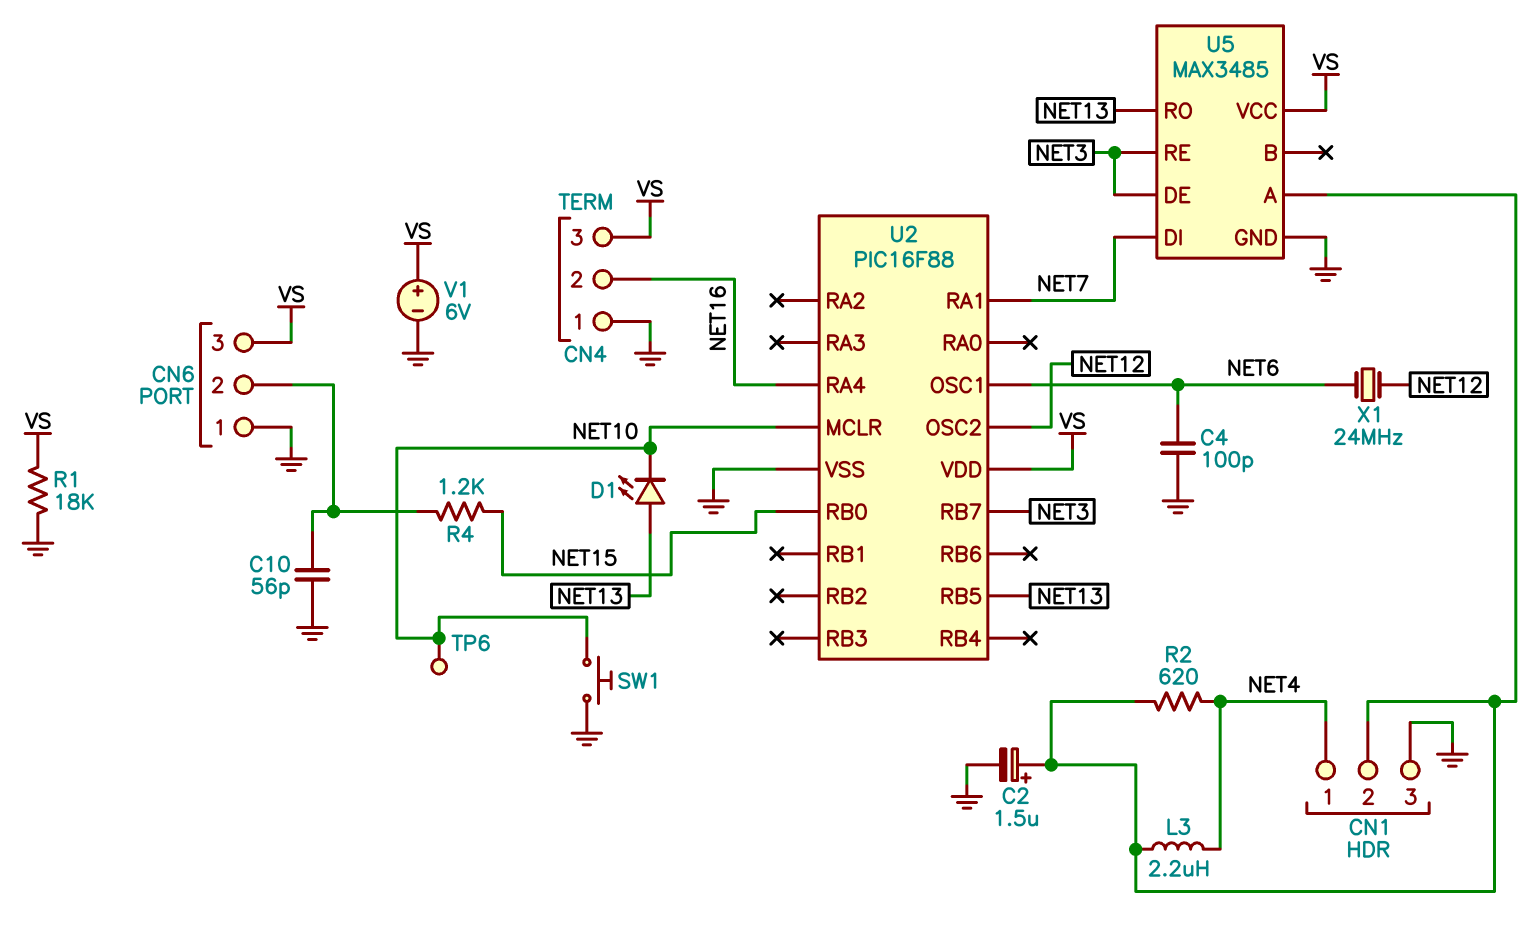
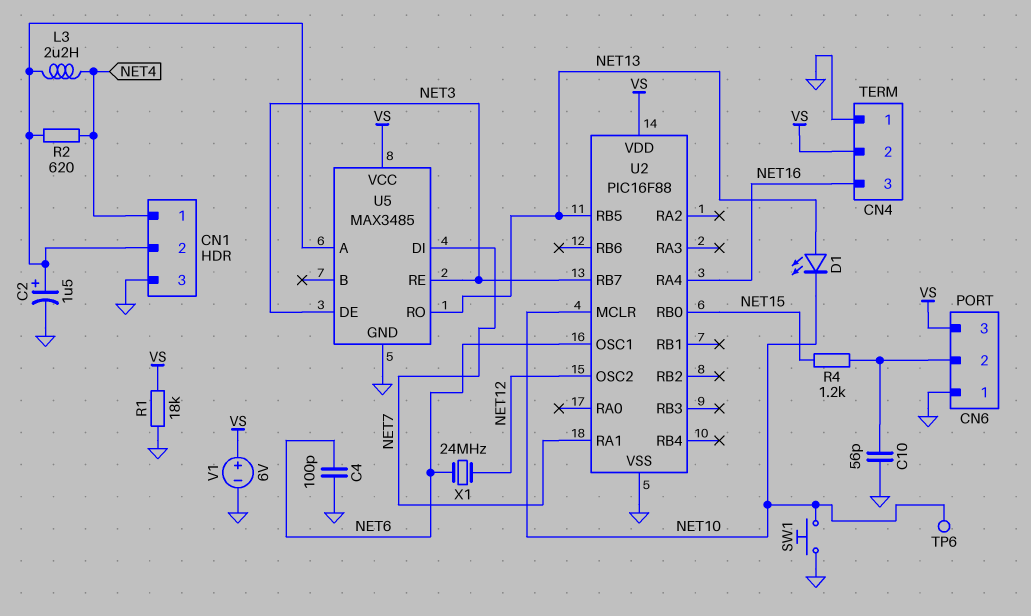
CN4 pin 2: NET16 -> VS
CN4 pin 3: VS -> NET16

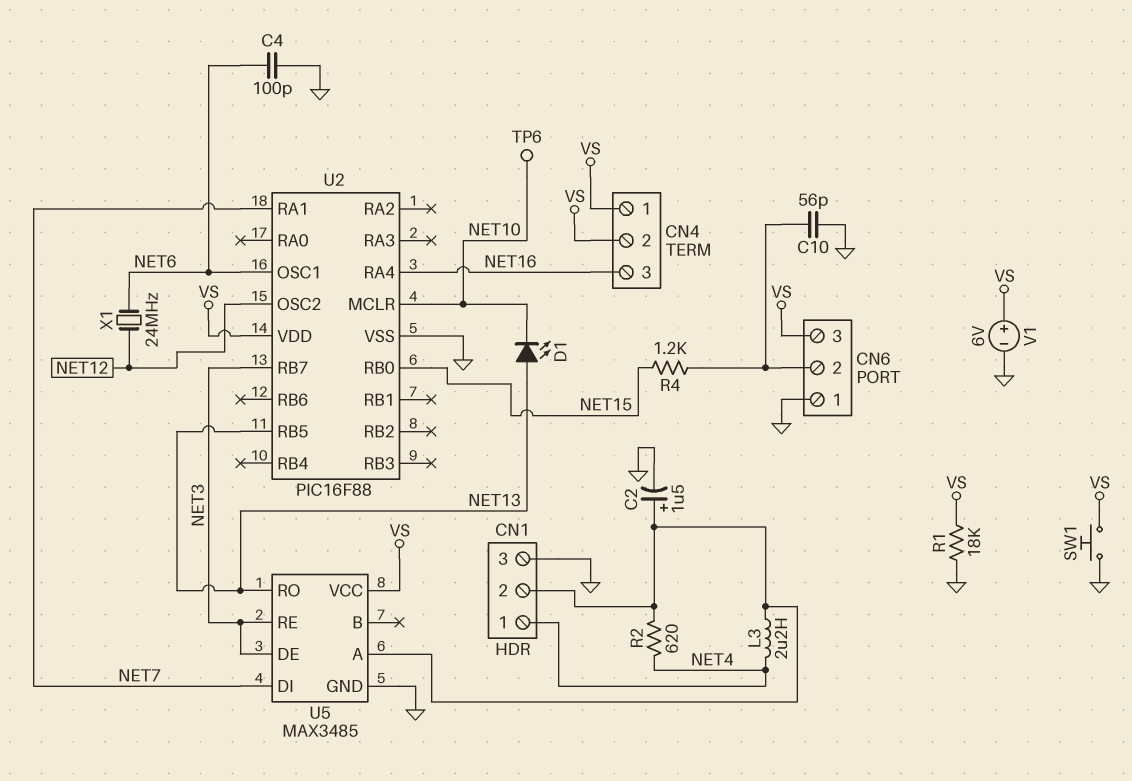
CN4 pin 1: GND -> VS
SW1: button (GND, NET10) -> button (GND, VS)

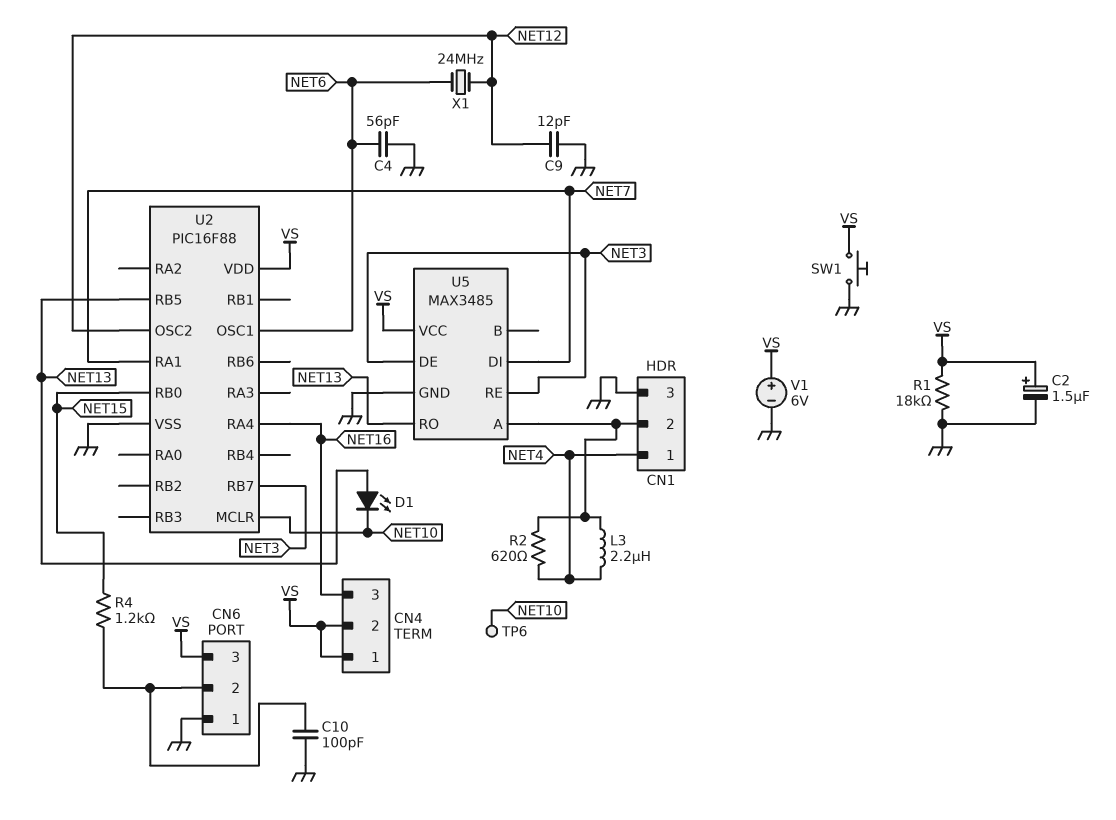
C2: 1.5uF (plus CN1/2, minus GND) -> 1.5uF (plus VS, minus GND)
C4: 100pF (GND, NET6) -> 56pF (GND, NET6)
C9: none -> 12pF (GND, NET12)
C10: 56pF (CN6/2, GND) -> 100pF (CN6/2, GND)

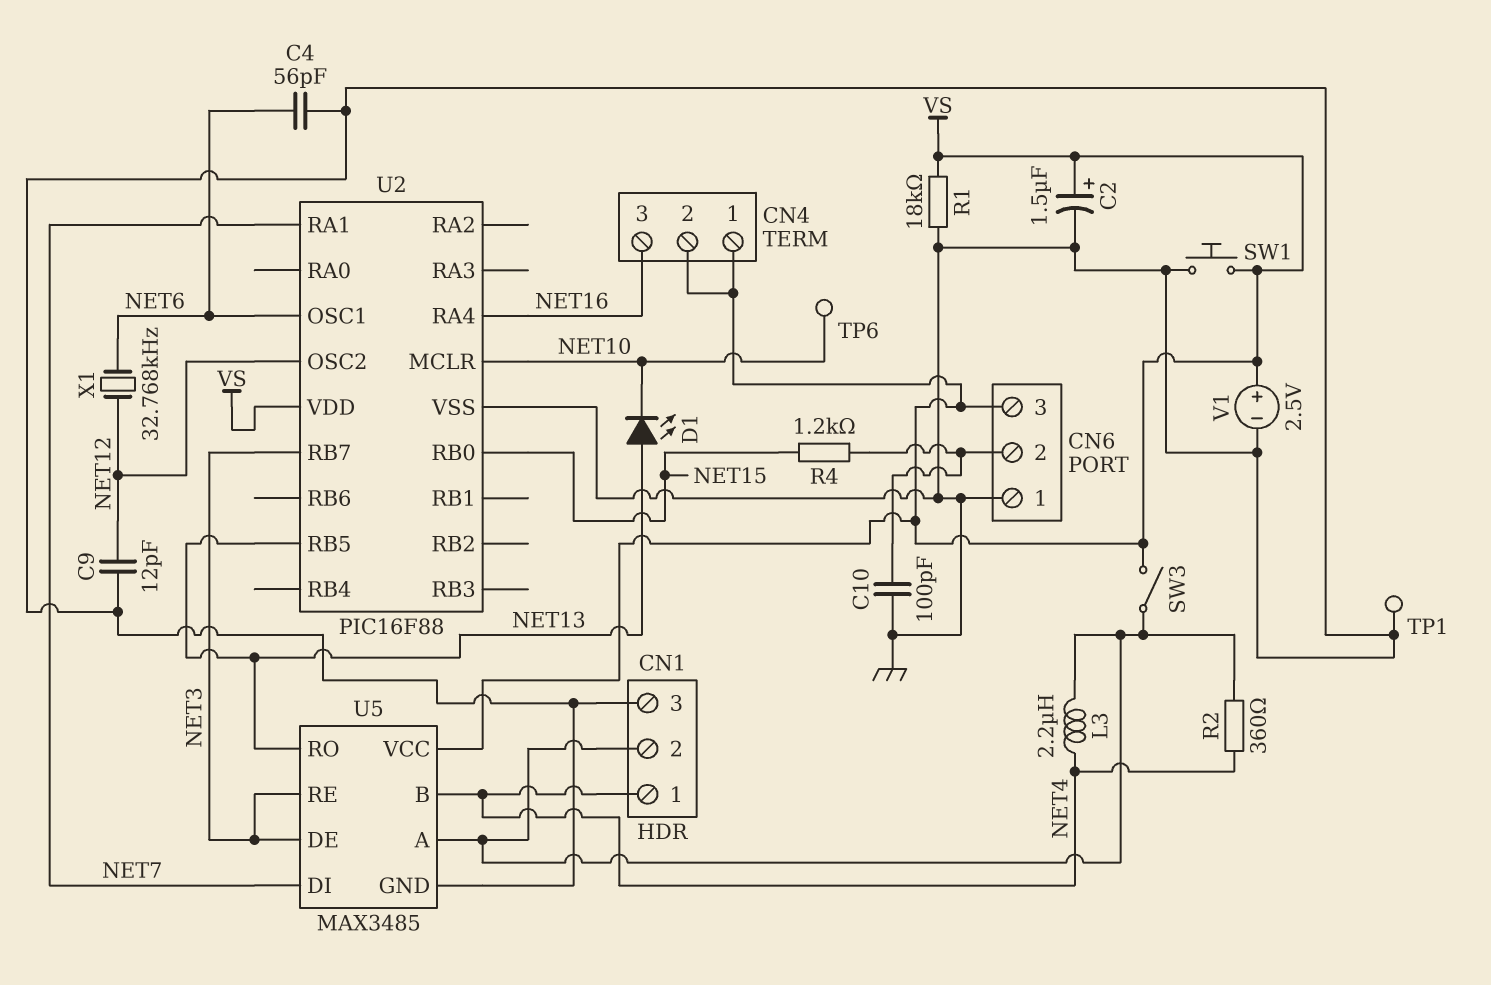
R2: 620 (CN1/2, NET4) -> 360 (CN1/2, NET4)
SW3: none -> switch (CN1/2, VS)
TP1: none -> test point (GND)
U5 pin B: none -> NET4
V1: 6V (plus VS, minus GND) -> 2.5V (plus VS, minus GND)
X1: 24MHz (NET6, NET12) -> 32.768kHz (NET6, NET12)

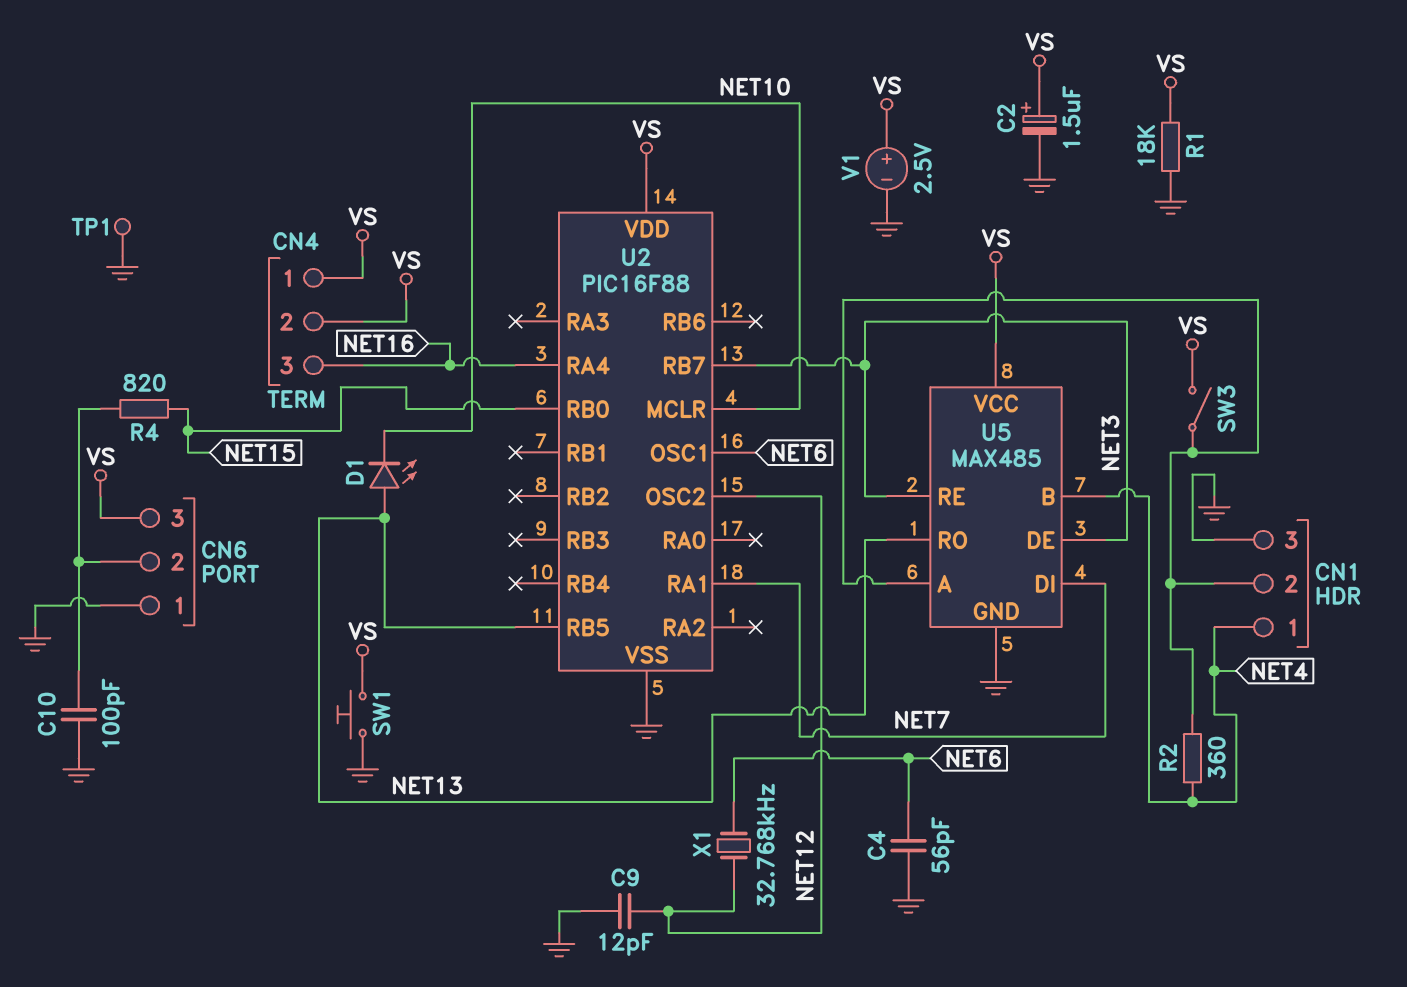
L3: 2.2uH (CN1/2, NET4) -> none
R4: 1.2k (CN6/2, NET15) -> 820 (CN6/2, NET15)
TP6: test point (NET10) -> none
U5: MAX3485 -> MAX485

